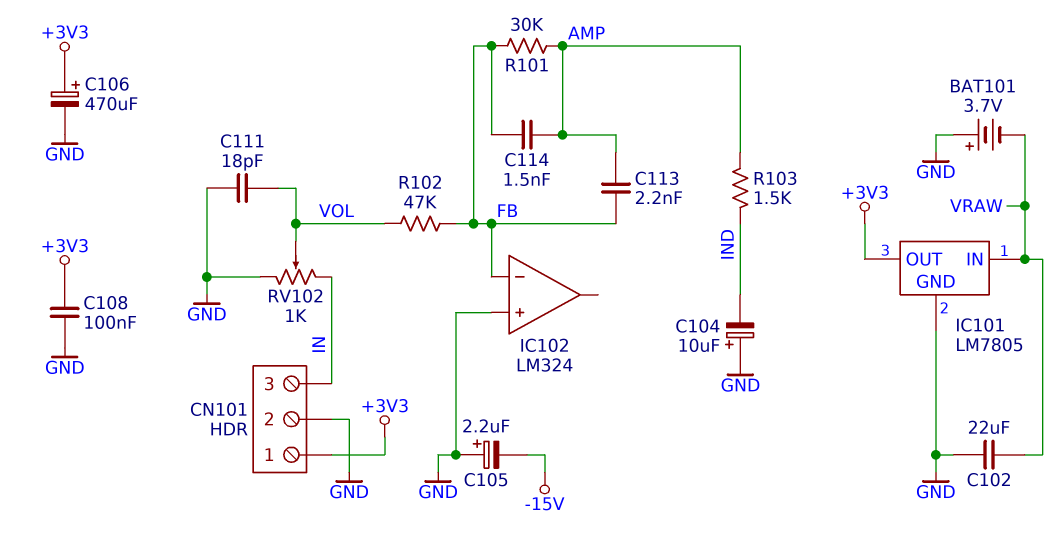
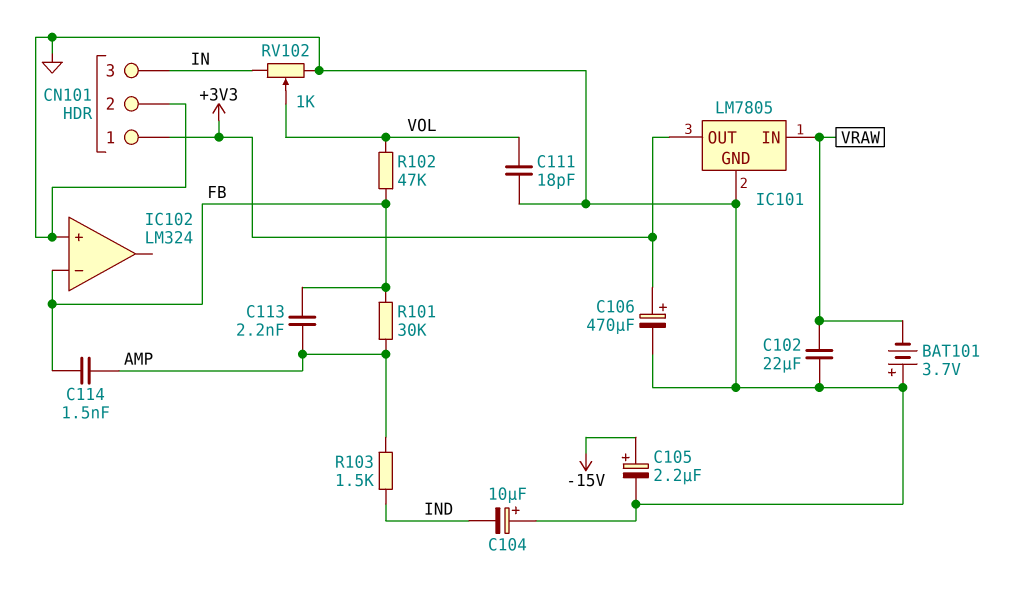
C105: 2.2uF (plus GND, minus -15V) -> 2.2uF (plus -15V, minus GND)
C108: 100nF (+3V3, GND) -> none

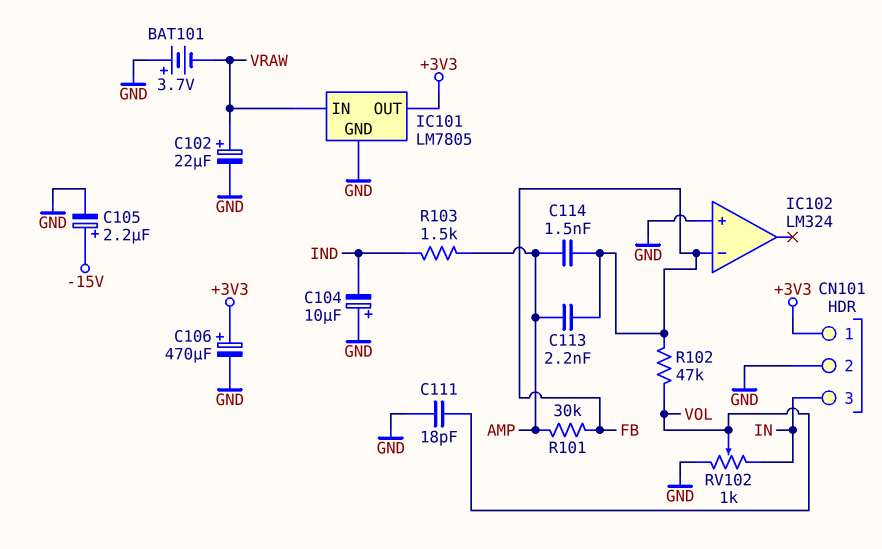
C102: 22uF (GND, VRAW) -> 22uF (plus VRAW, minus GND)

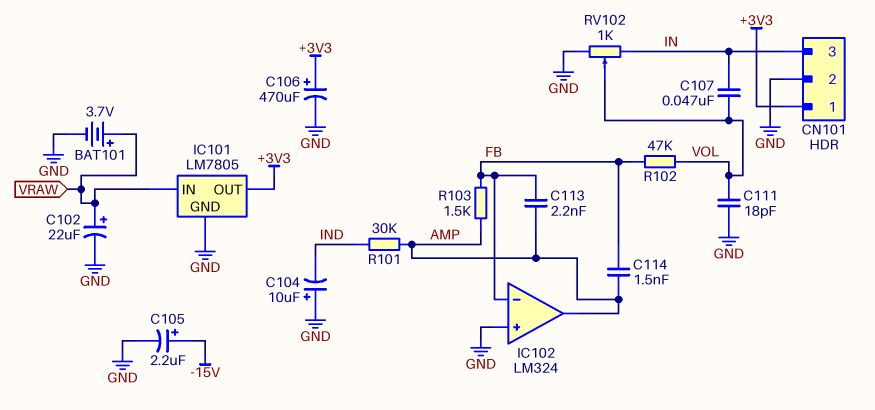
BAT101: 3.7V (plus GND, minus VRAW) -> 3.7V (plus VRAW, minus GND)
C107: none -> 47nF (IN, VOL)
IC102 pin out: none -> AMP
R101: 30k (AMP, FB) -> 30k (AMP, IND)
R103: 1.5k (AMP, IND) -> 1.5k (AMP, FB)

